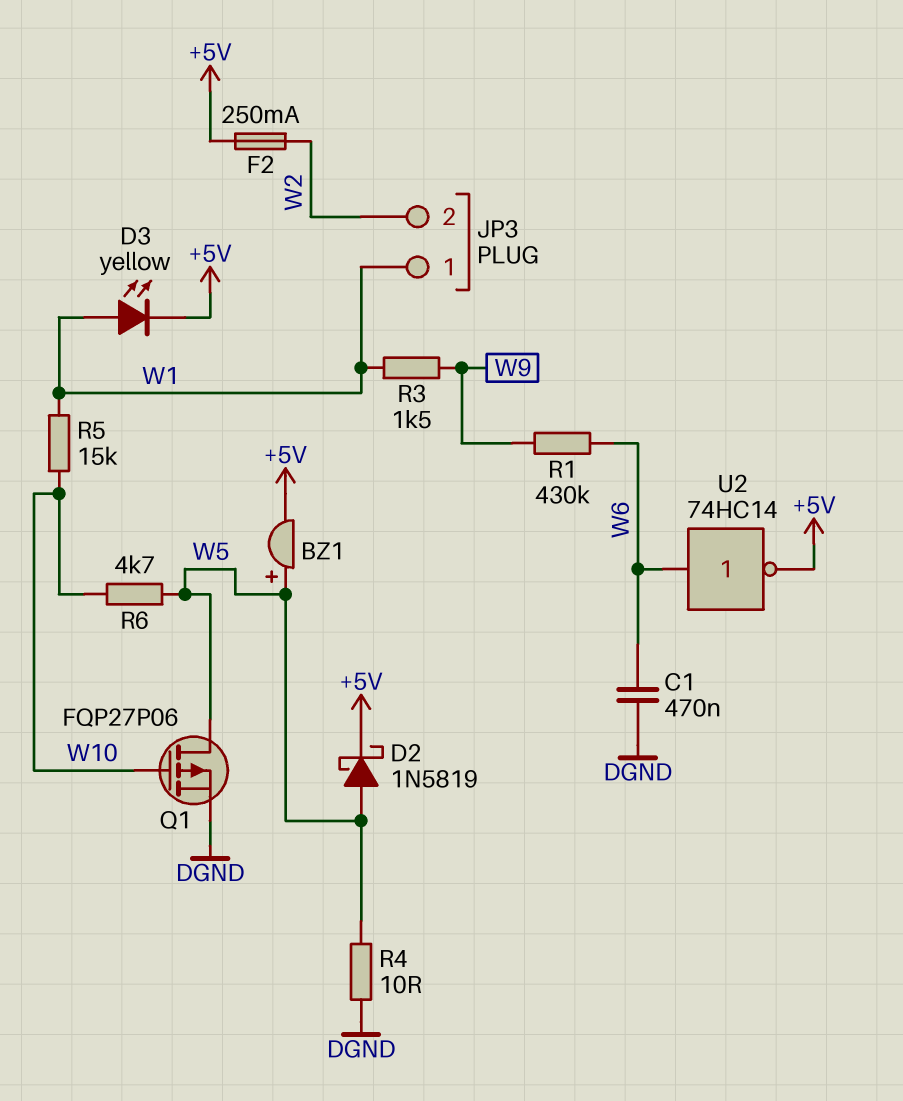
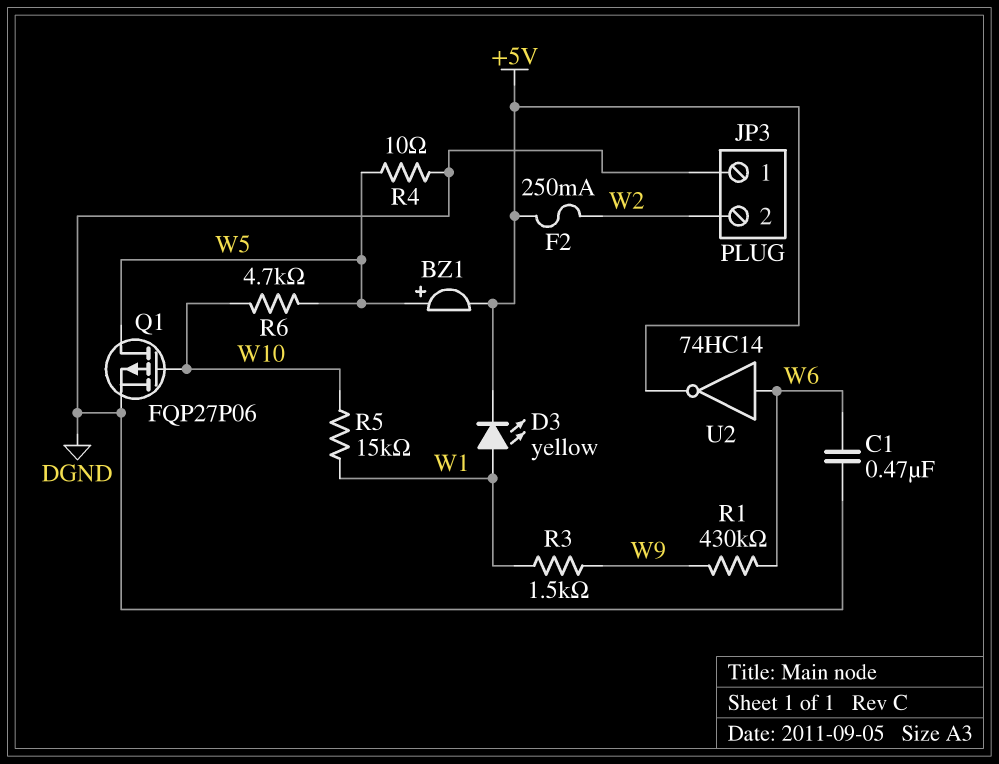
D2: schottky 1N5819 (A W5, K +5V) -> none
JP3 pin 1: W1 -> DGND

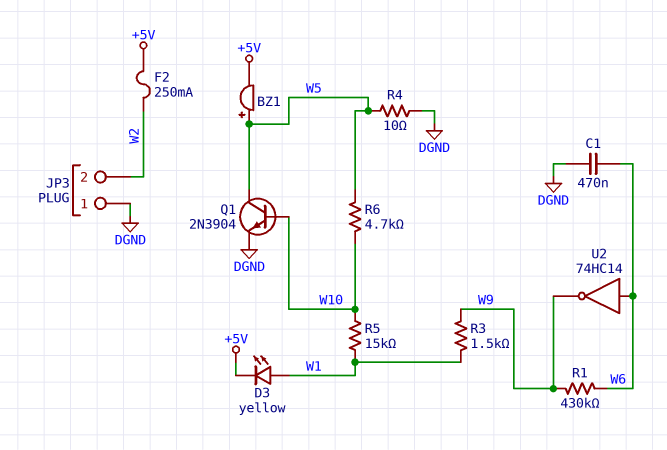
Q1: PMOS FQP27P06 (G W10, D W5, S DGND) -> NPN 2N3904 (B W10, C W5, E DGND)
U2: NOT 74HC14 (in W6, out +5V) -> NOT 74HC14 (in W6, out W9)

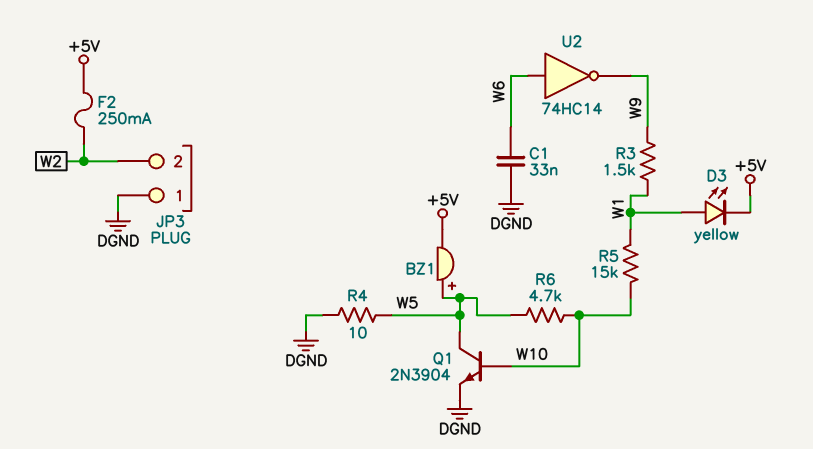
C1: 470nF (DGND, W6) -> 33nF (DGND, W6)
R1: 430k (W6, W9) -> none

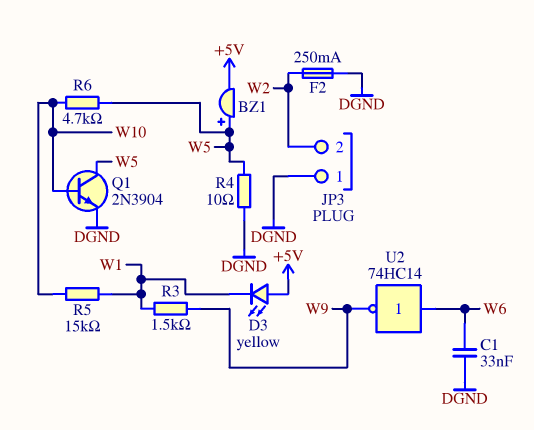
D3: LED yellow (A W1, K +5V) -> LED yellow (A +5V, K W1)
F2: 250mA (+5V, W2) -> 250mA (DGND, W2)

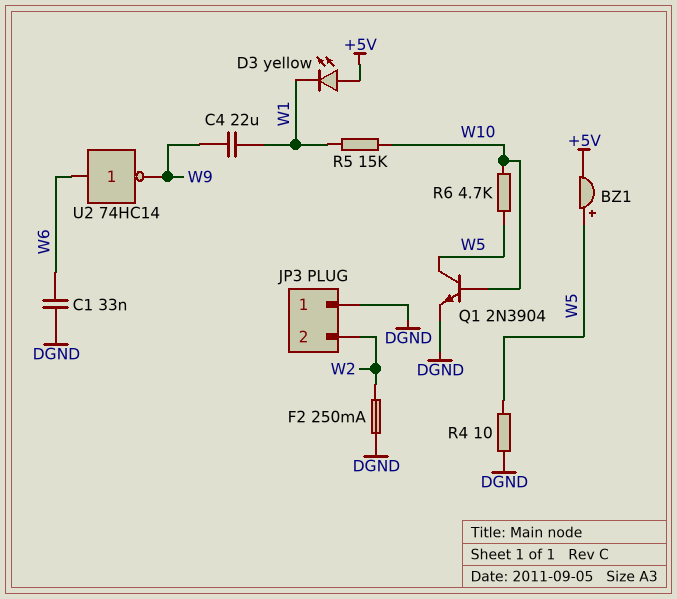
C4: none -> 22uF (W1, W9)
R3: 1.5k (W1, W9) -> none

